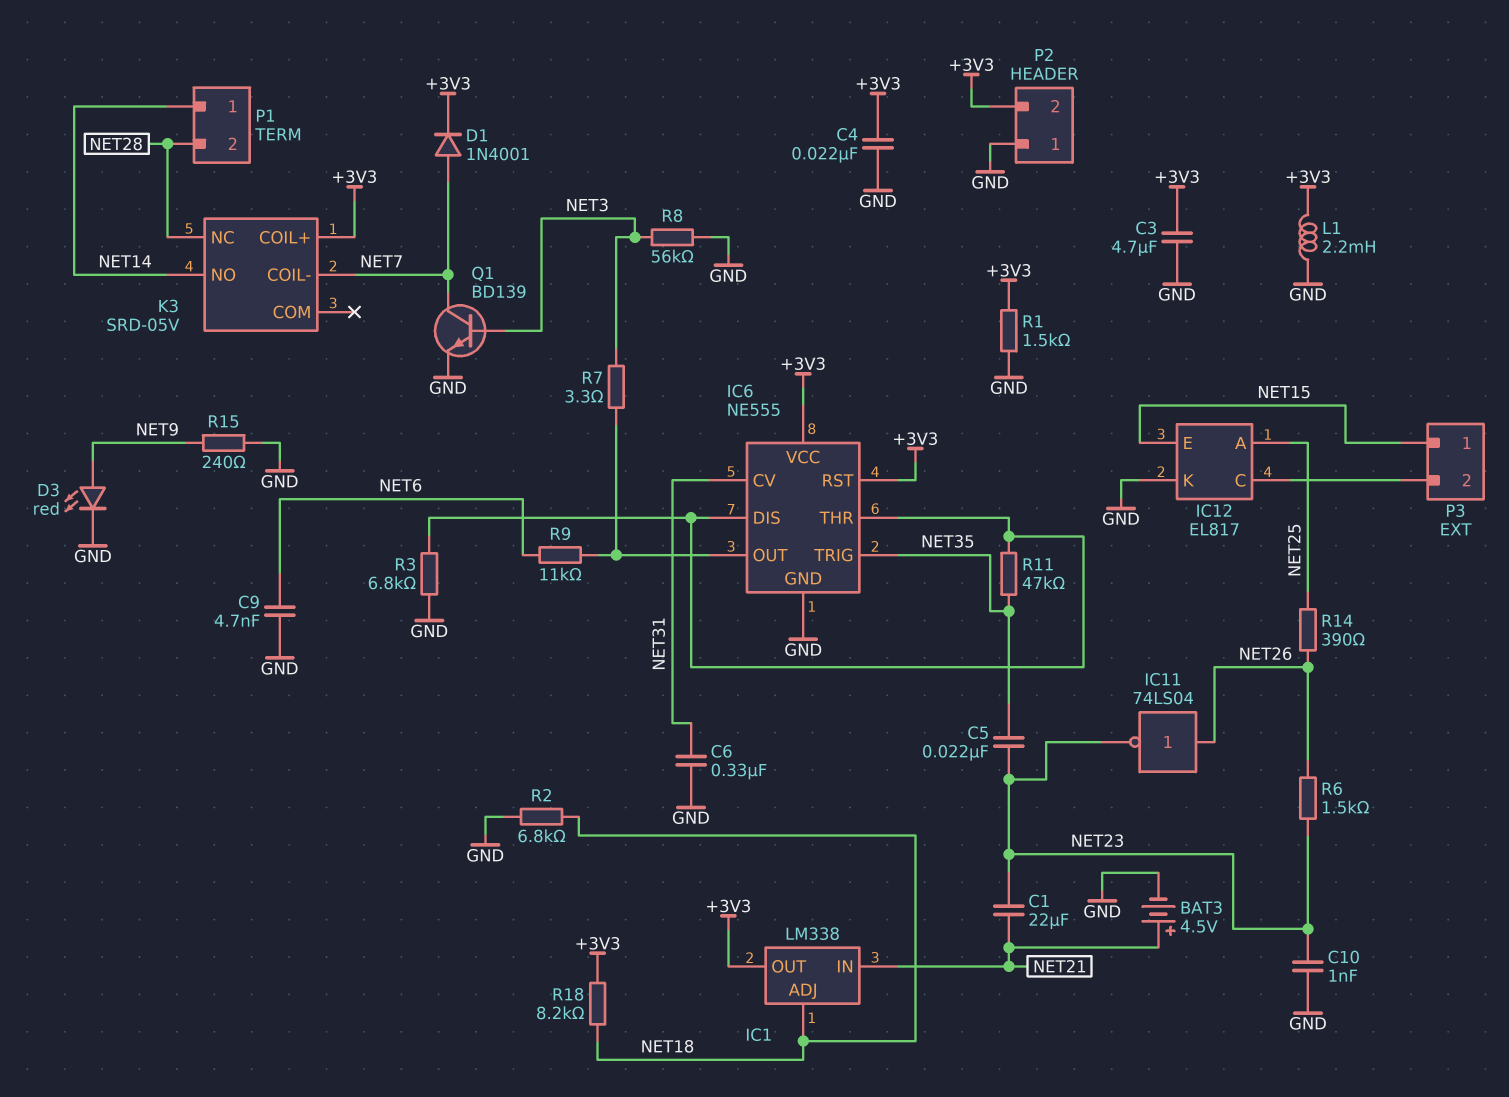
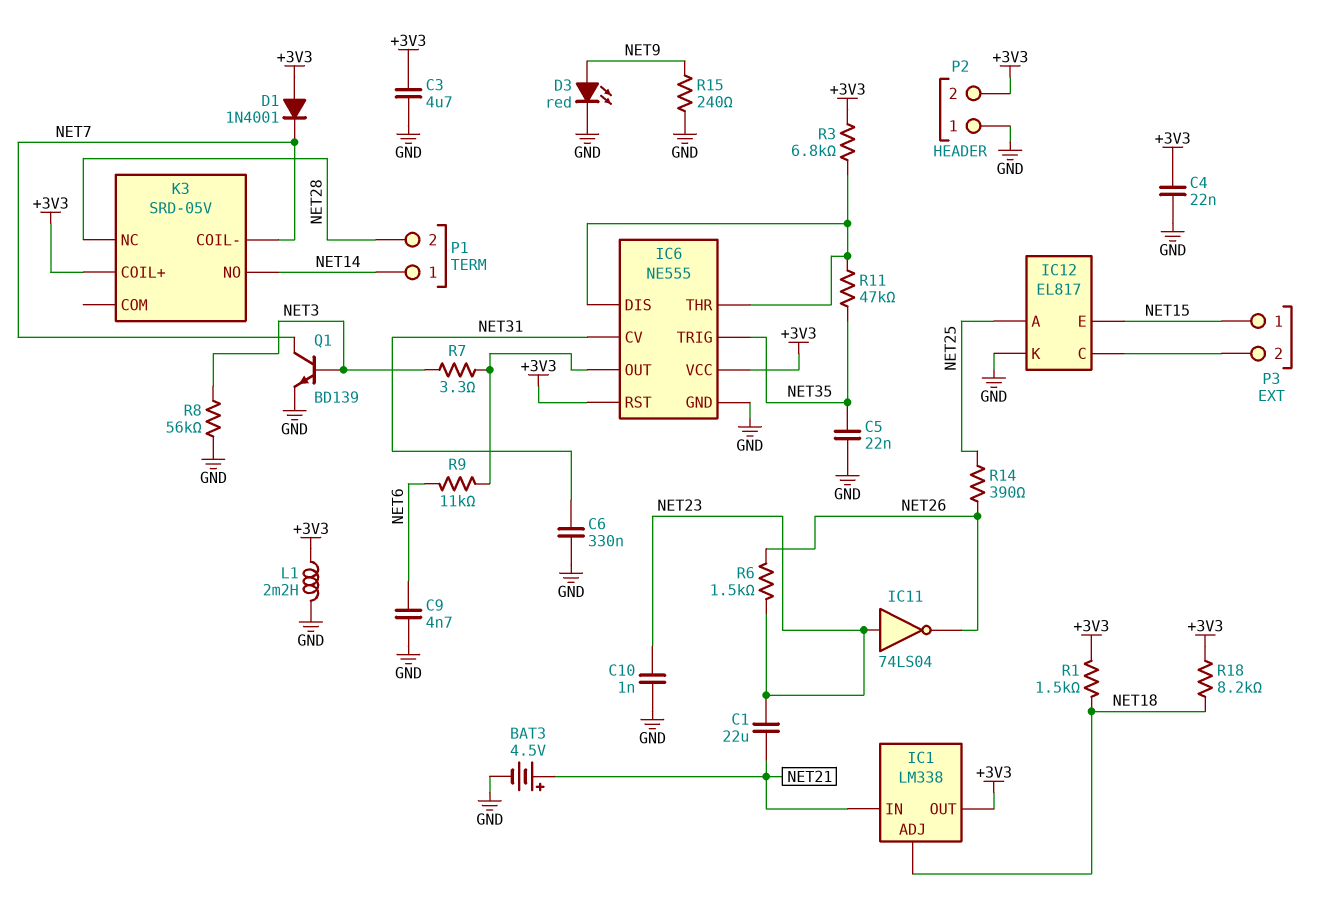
C5: 22nF (NET23, NET35) -> 22nF (GND, NET35)
D1: diode 1N4001 (A NET7, K +3V3) -> diode 1N4001 (A +3V3, K NET7)
IC11: NOT 74LS04 (in NET26, out NET23) -> NOT 74LS04 (in NET23, out NET26)
R1: 1.5k (+3V3, GND) -> 1.5k (+3V3, NET18)
R2: 6.8k (GND, NET18) -> none
R3: 6.8k (GND, IC6/DIS) -> 6.8k (+3V3, IC6/DIS)

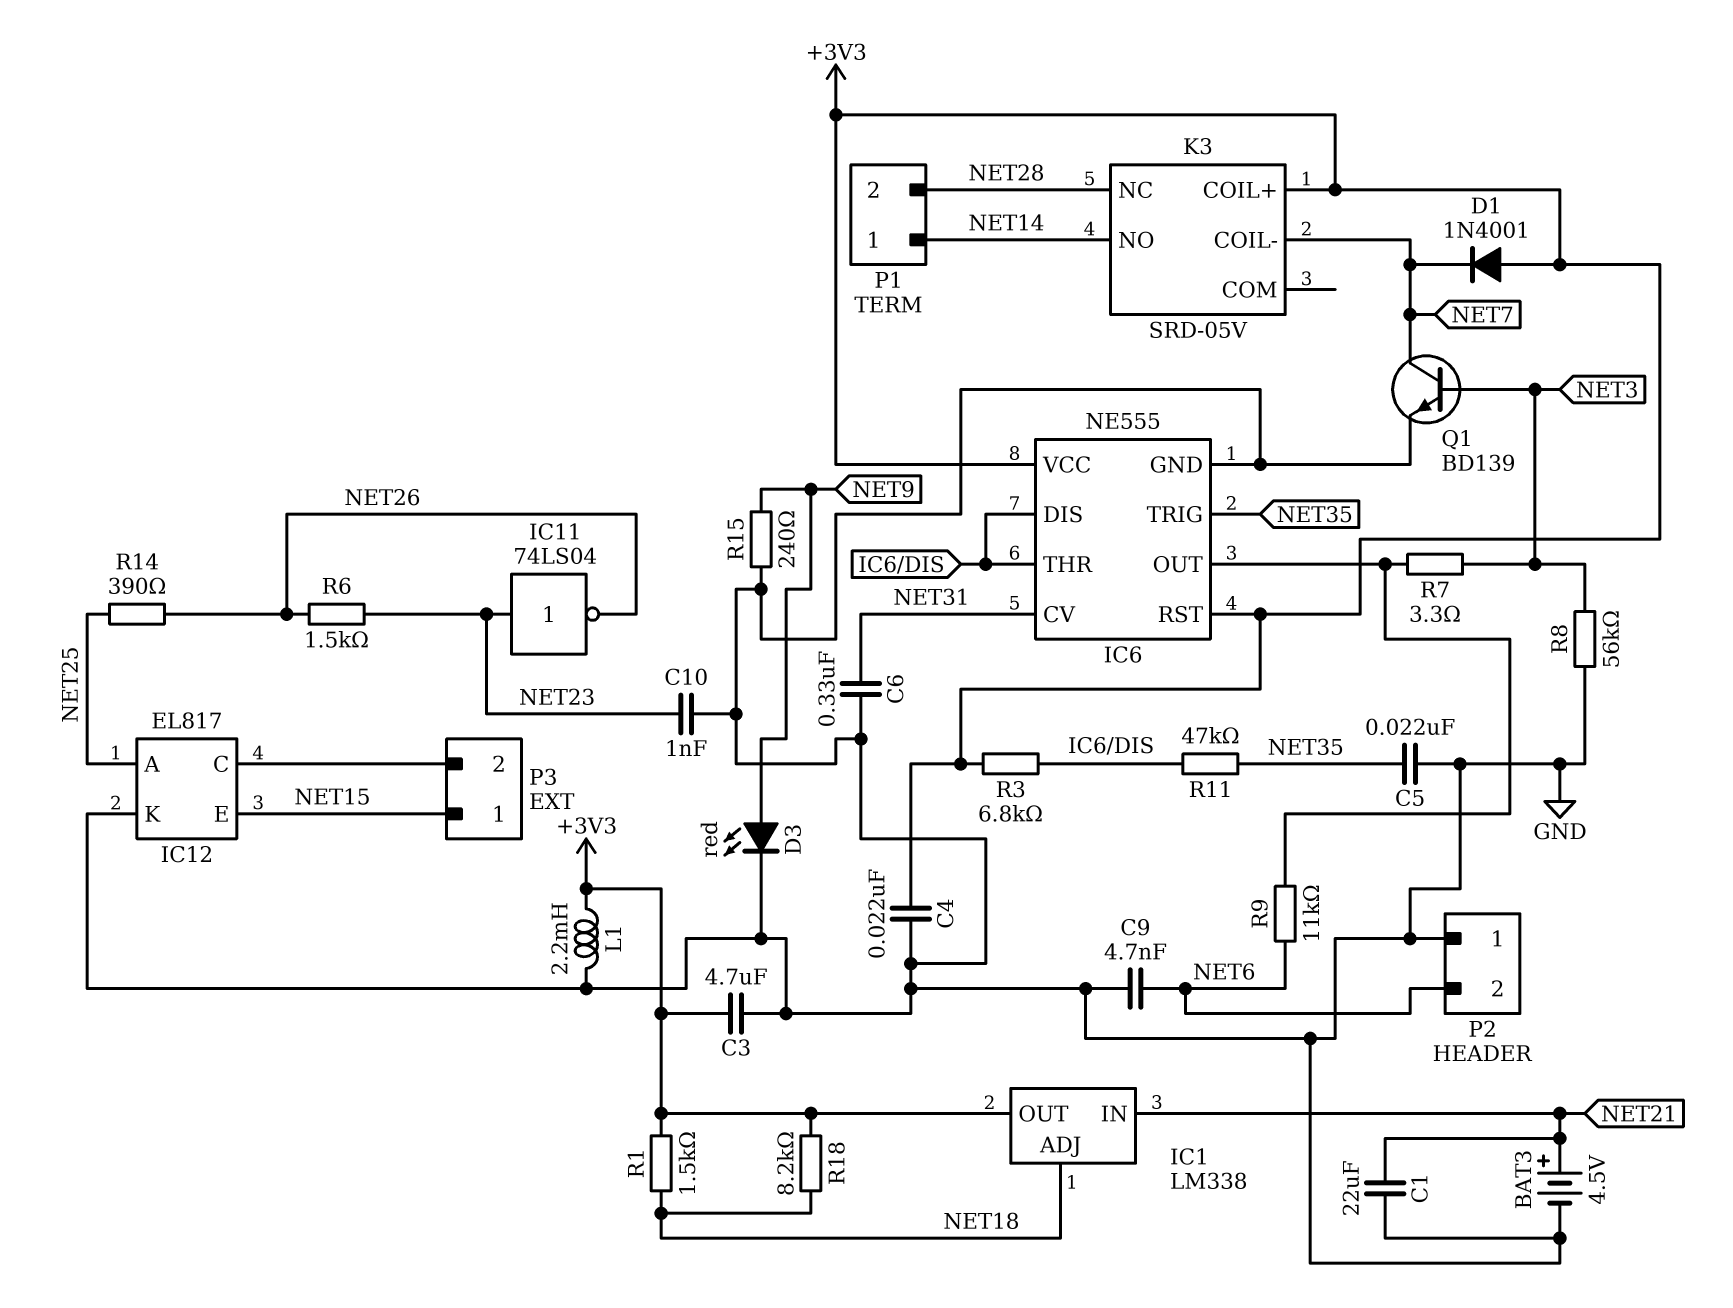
C1: 22uF (NET21, NET23) -> 22uF (GND, NET21)
P2 pin 2: +3V3 -> NET6

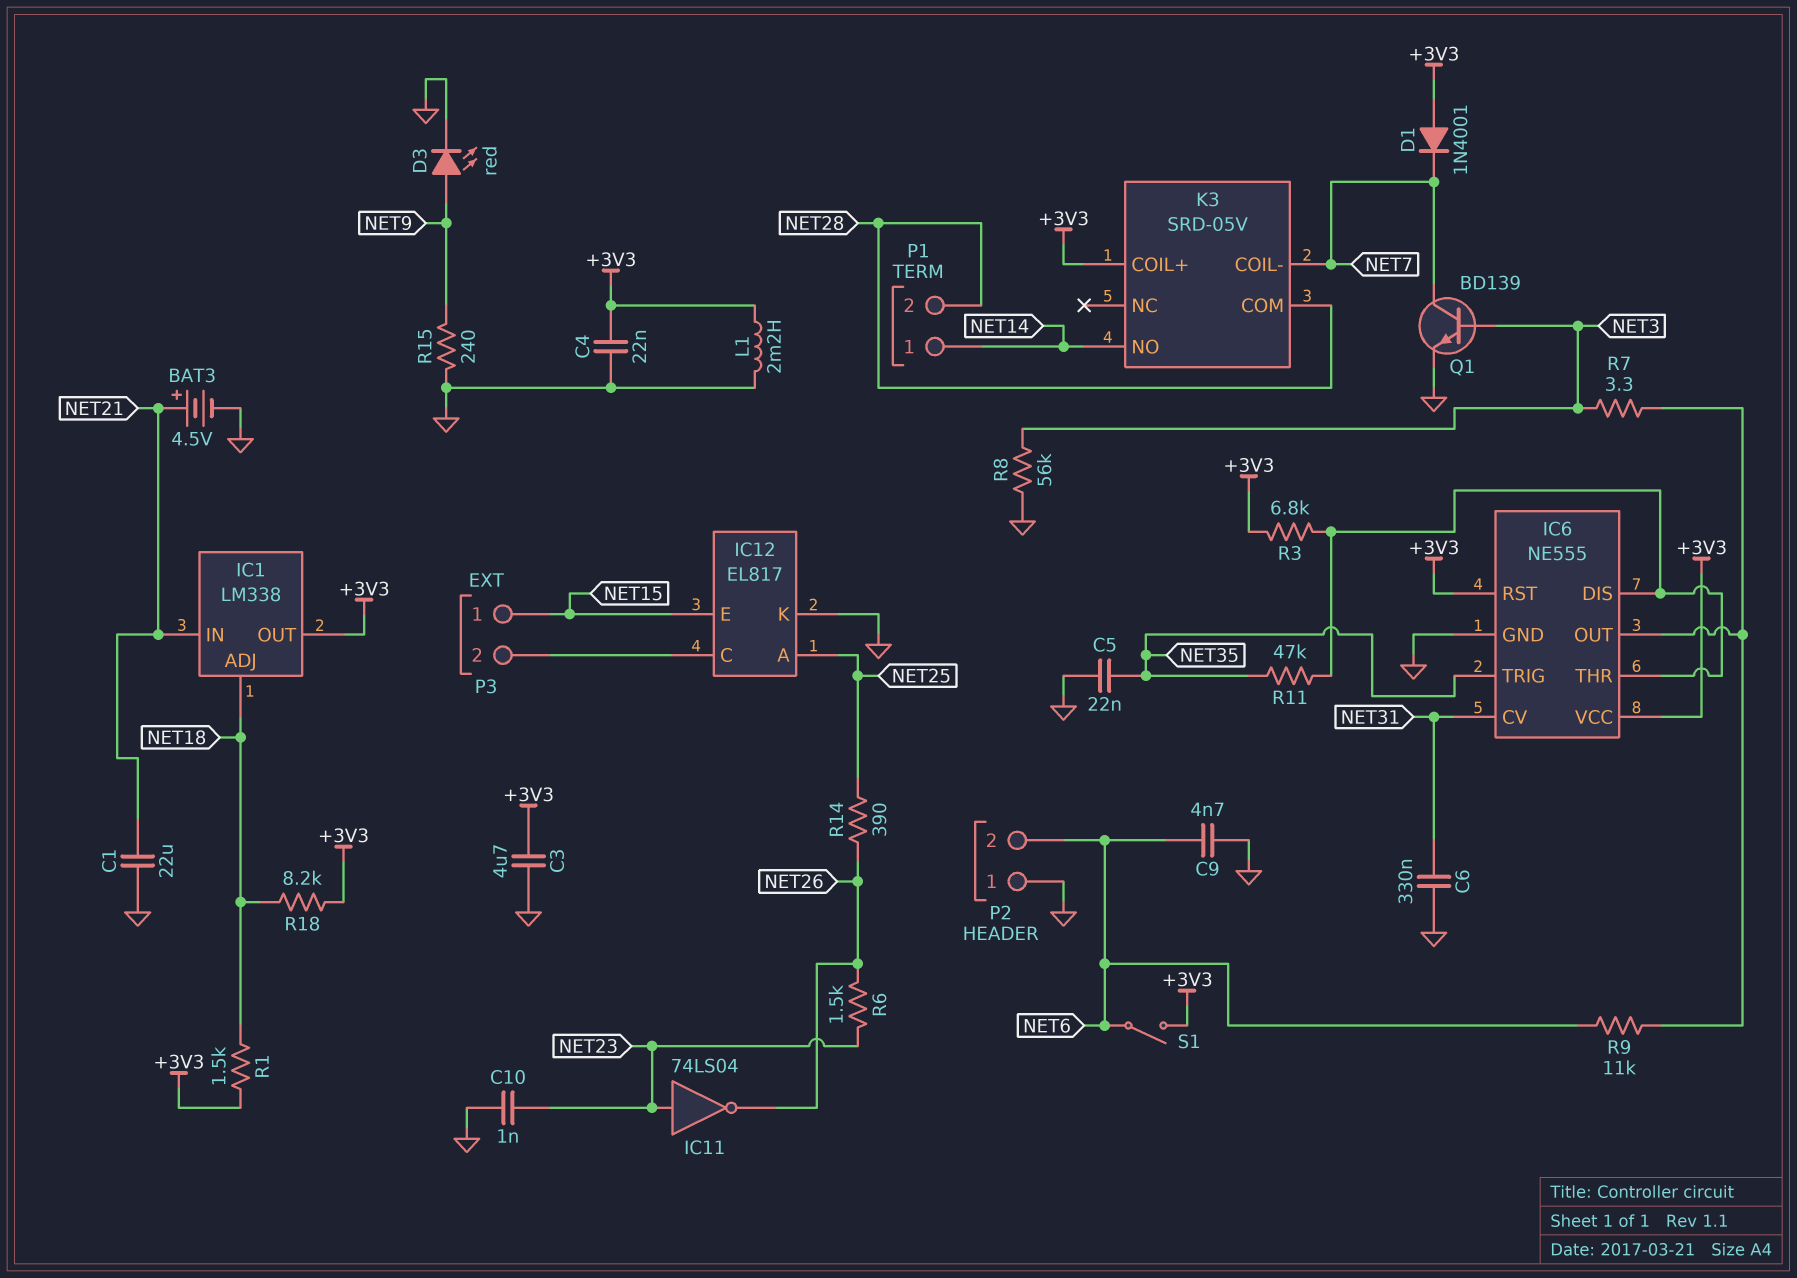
K3 pin COM: none -> NET28
K3 pin NC: NET28 -> none
S1: none -> switch (+3V3, NET6)

